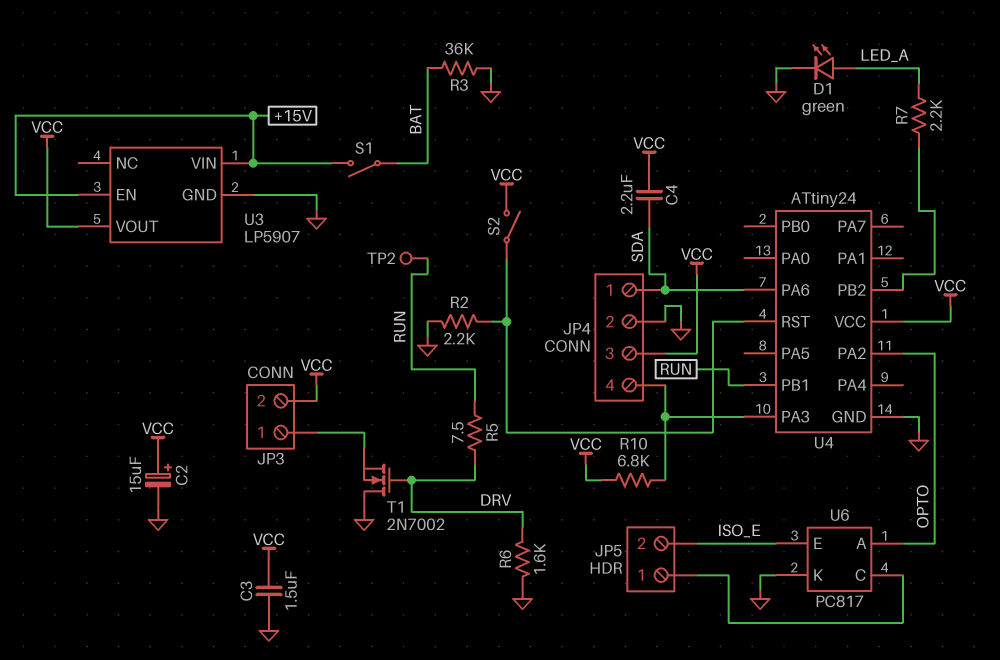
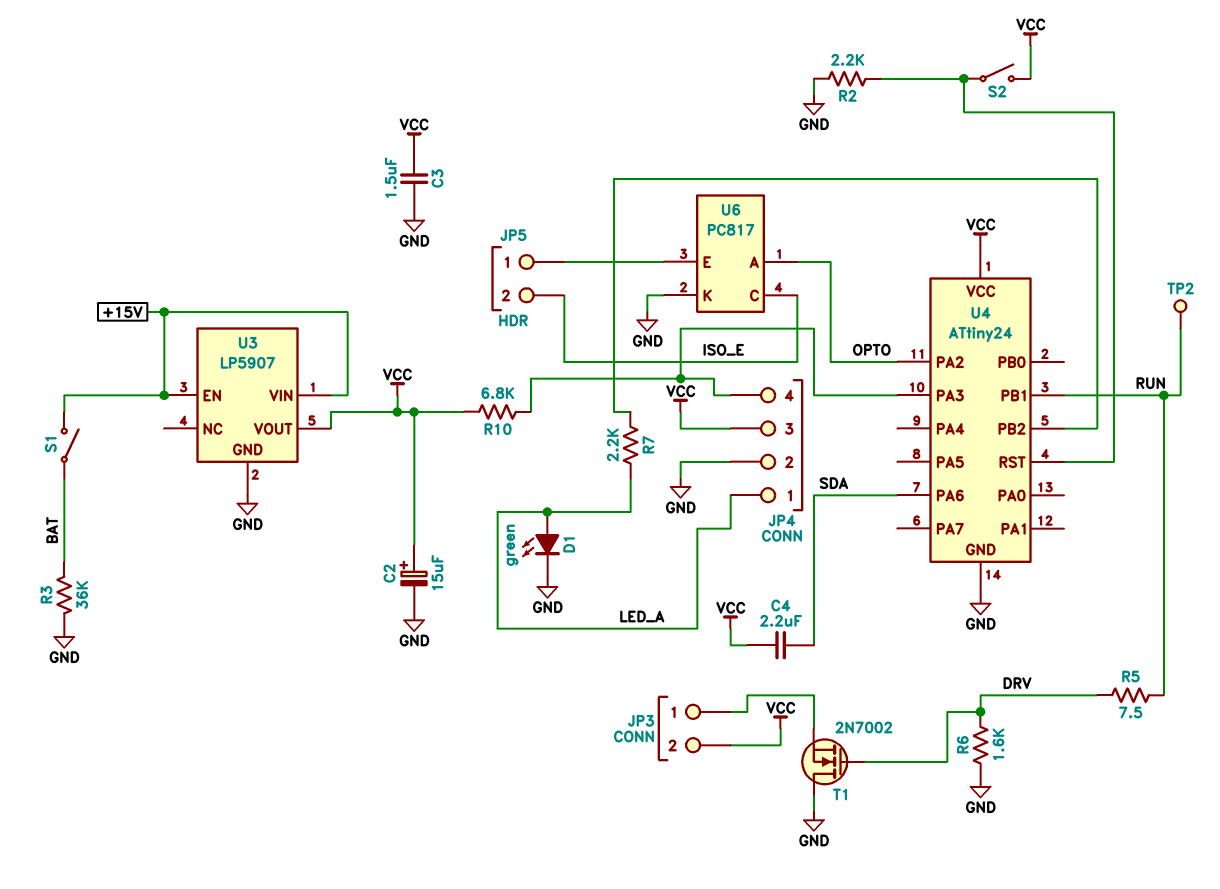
JP4 pin 1: SDA -> LED_A
U6 pin C: JP5/1 -> ISO_E
U6 pin E: ISO_E -> JP5/1

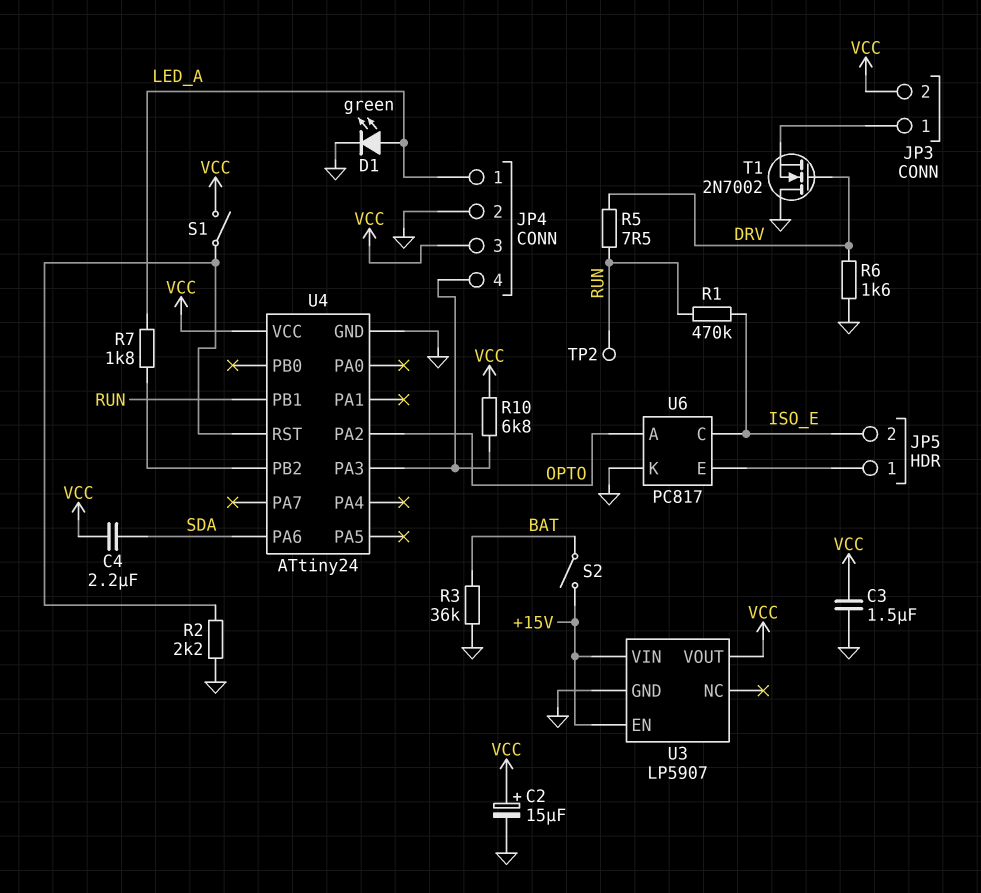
R1: none -> 470k (ISO_E, RUN)
R7: 2.2k (LED_A, U4/PB2) -> 1.8k (LED_A, U4/PB2)
S1: switch (+15V, BAT) -> switch (U4/RST, VCC)
S2: switch (U4/RST, VCC) -> switch (+15V, BAT)

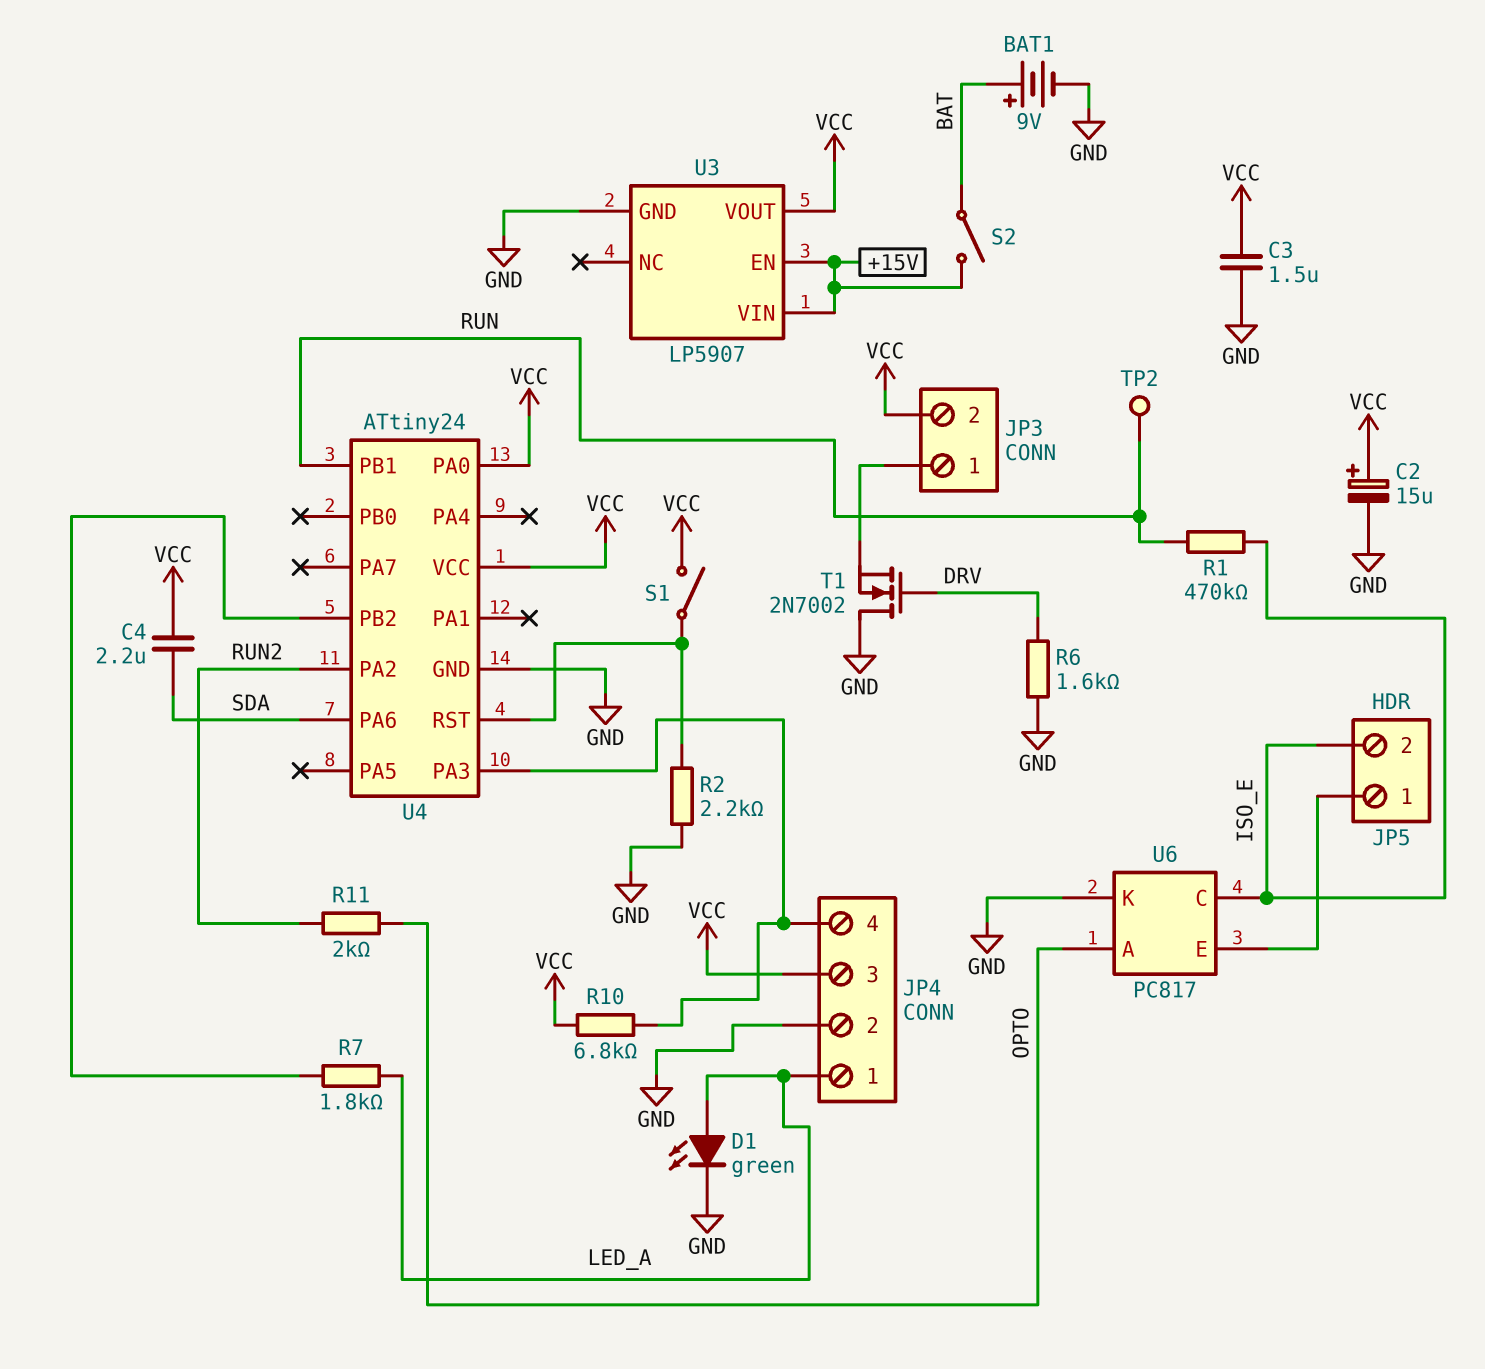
BAT1: none -> 9V (plus BAT, minus GND)
R3: 36k (BAT, GND) -> none
R5: 7.5 (DRV, RUN) -> none
R11: none -> 2k (OPTO, RUN2)
U4 pin PA0: none -> VCC
U4 pin PA2: OPTO -> RUN2

